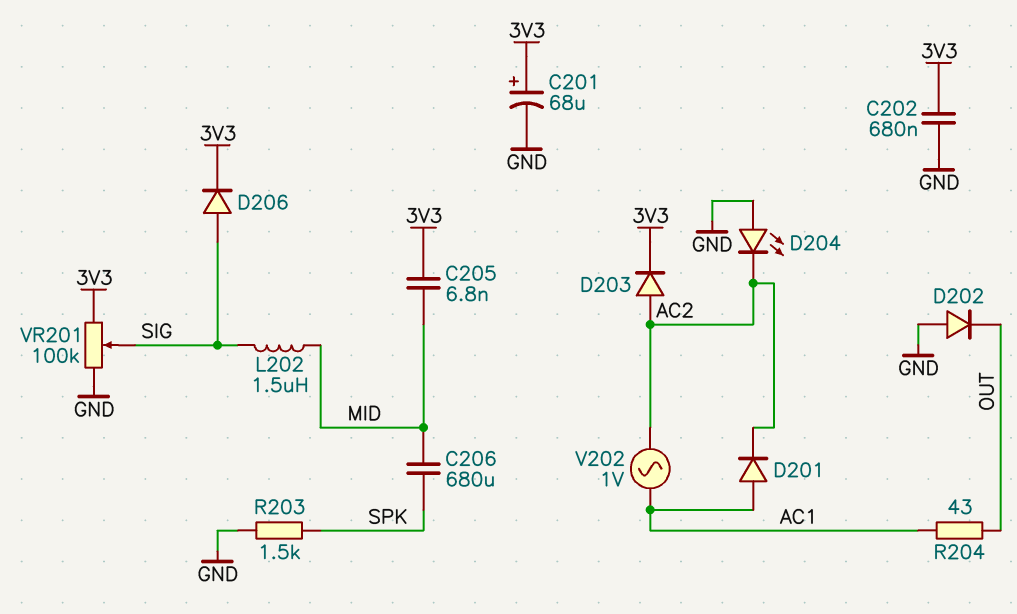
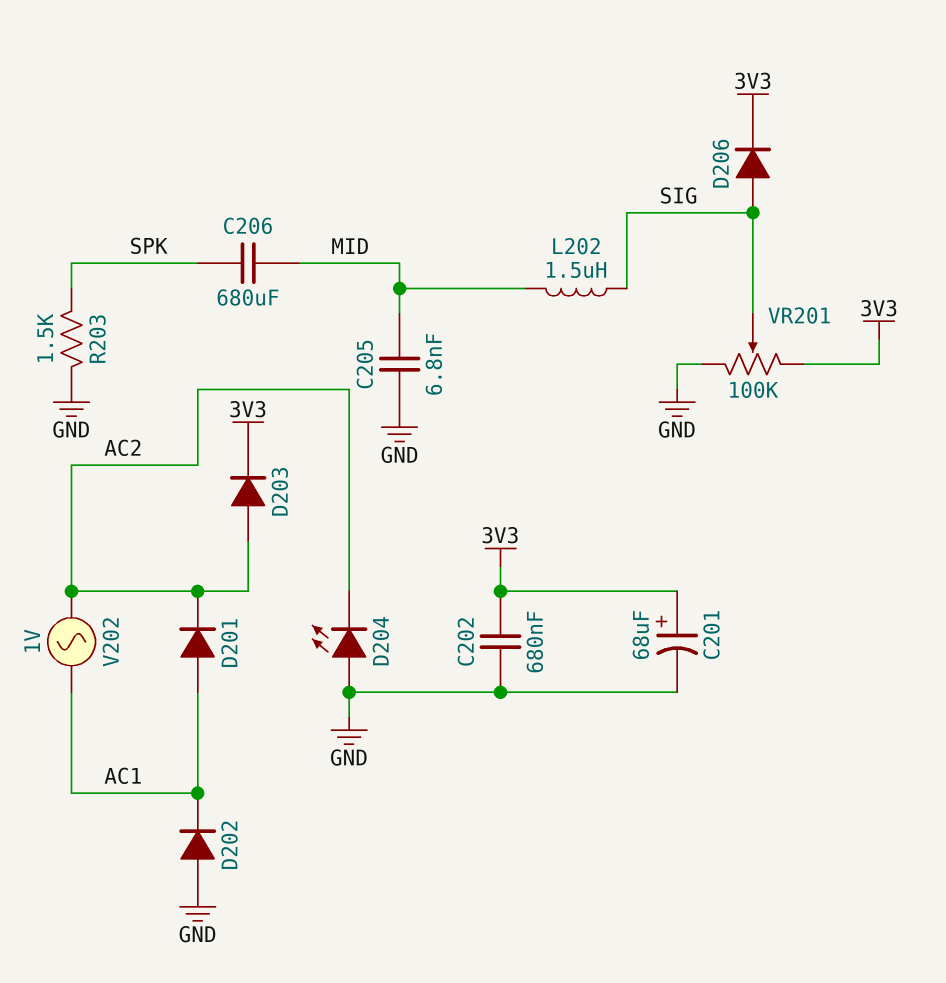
C205: 6.8nF (3V3, MID) -> 6.8nF (GND, MID)
D202: diode (A GND, K OUT) -> diode (A GND, K AC1)
R204: 43 (AC1, OUT) -> none

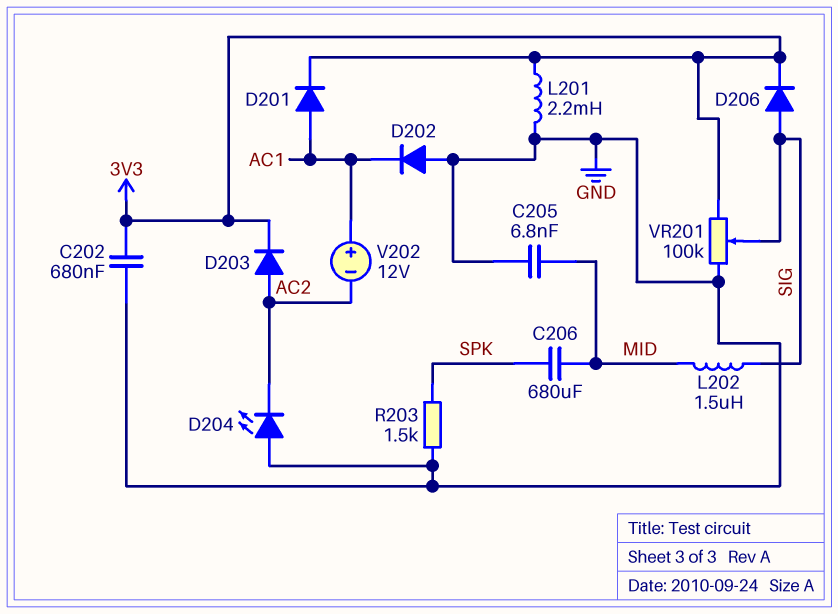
C201: 68uF (plus 3V3, minus GND) -> none
D201: diode (A AC1, K AC2) -> diode (A AC1, K 3V3)
L201: none -> 2.2mH (3V3, GND)
V202: AC 1V (AC1, AC2) -> 12V (plus AC1, minus AC2)

